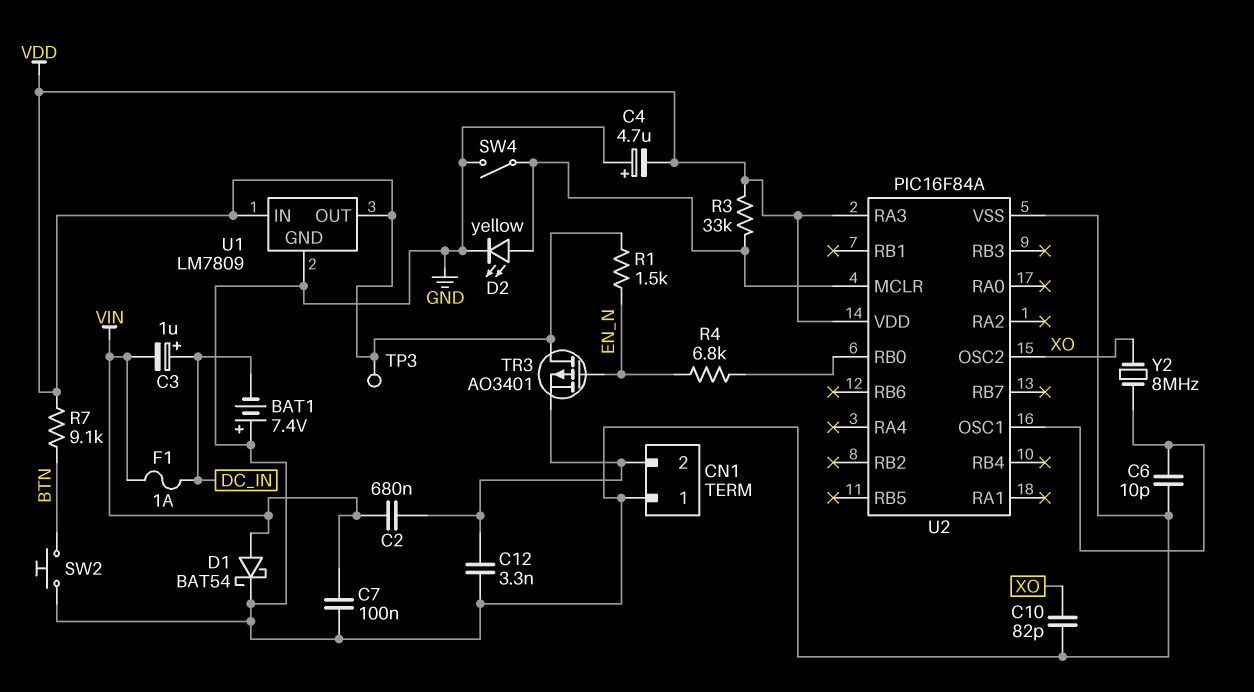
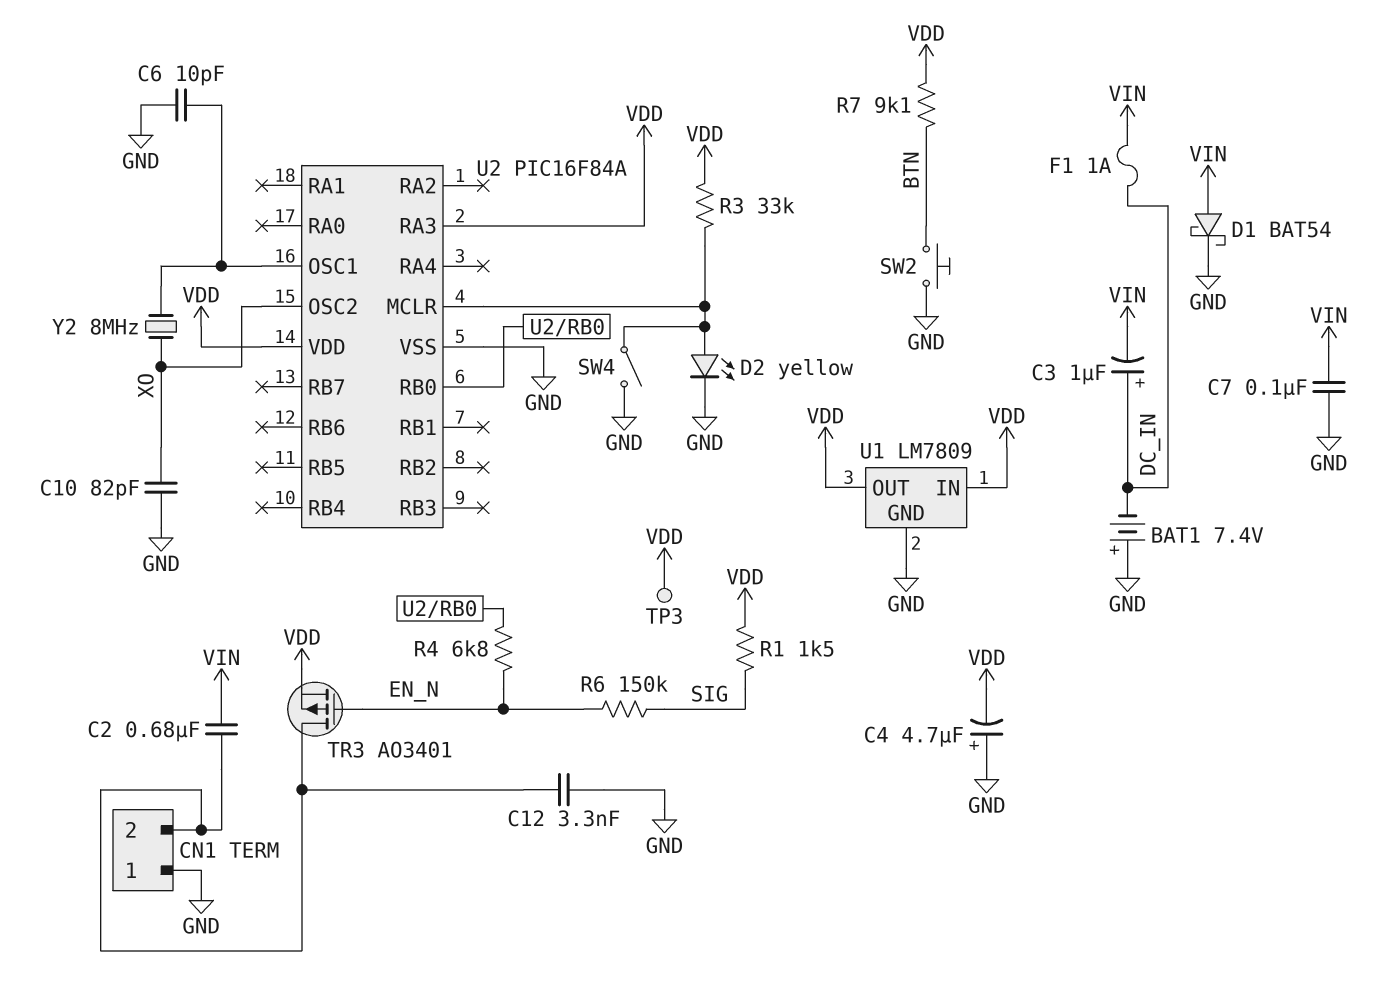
R1: 1.5k (EN_N, VDD) -> 1.5k (SIG, VDD)
R6: none -> 150k (EN_N, SIG)
TR3: PMOS AO3401 (G EN_N, D VDD, S CN1/2) -> PMOS AO3401 (G EN_N, D CN1/2, S VDD)

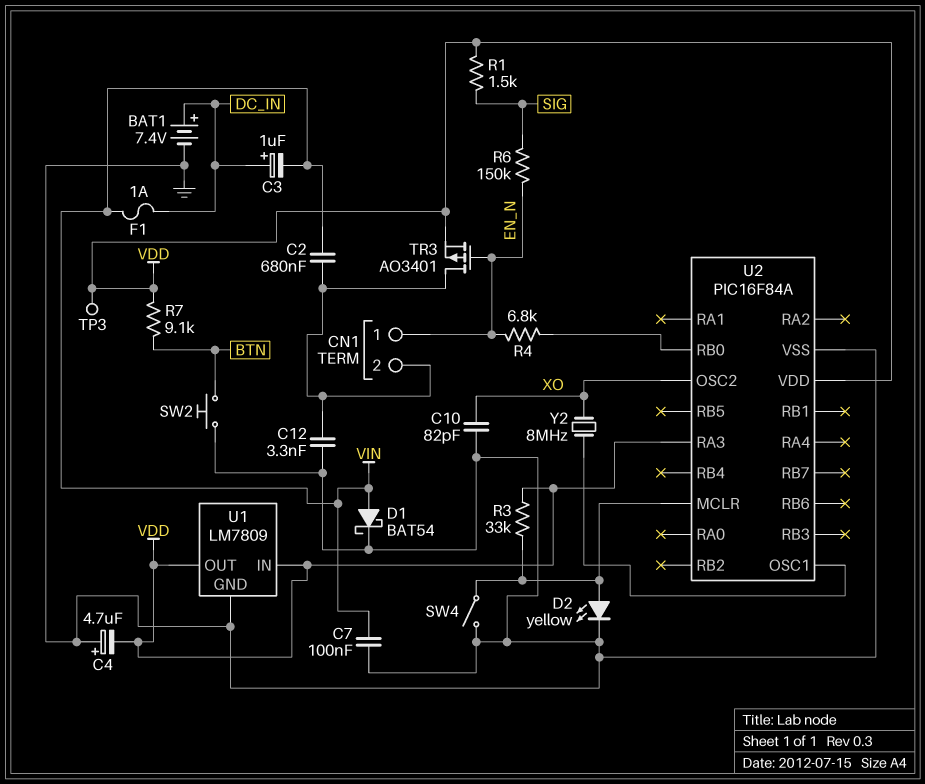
BAT1: 7.4V (plus GND, minus DC_IN) -> 7.4V (plus DC_IN, minus GND)
C6: 10pF (GND, U2/OSC1) -> none
CN1 pin 1: GND -> EN_N

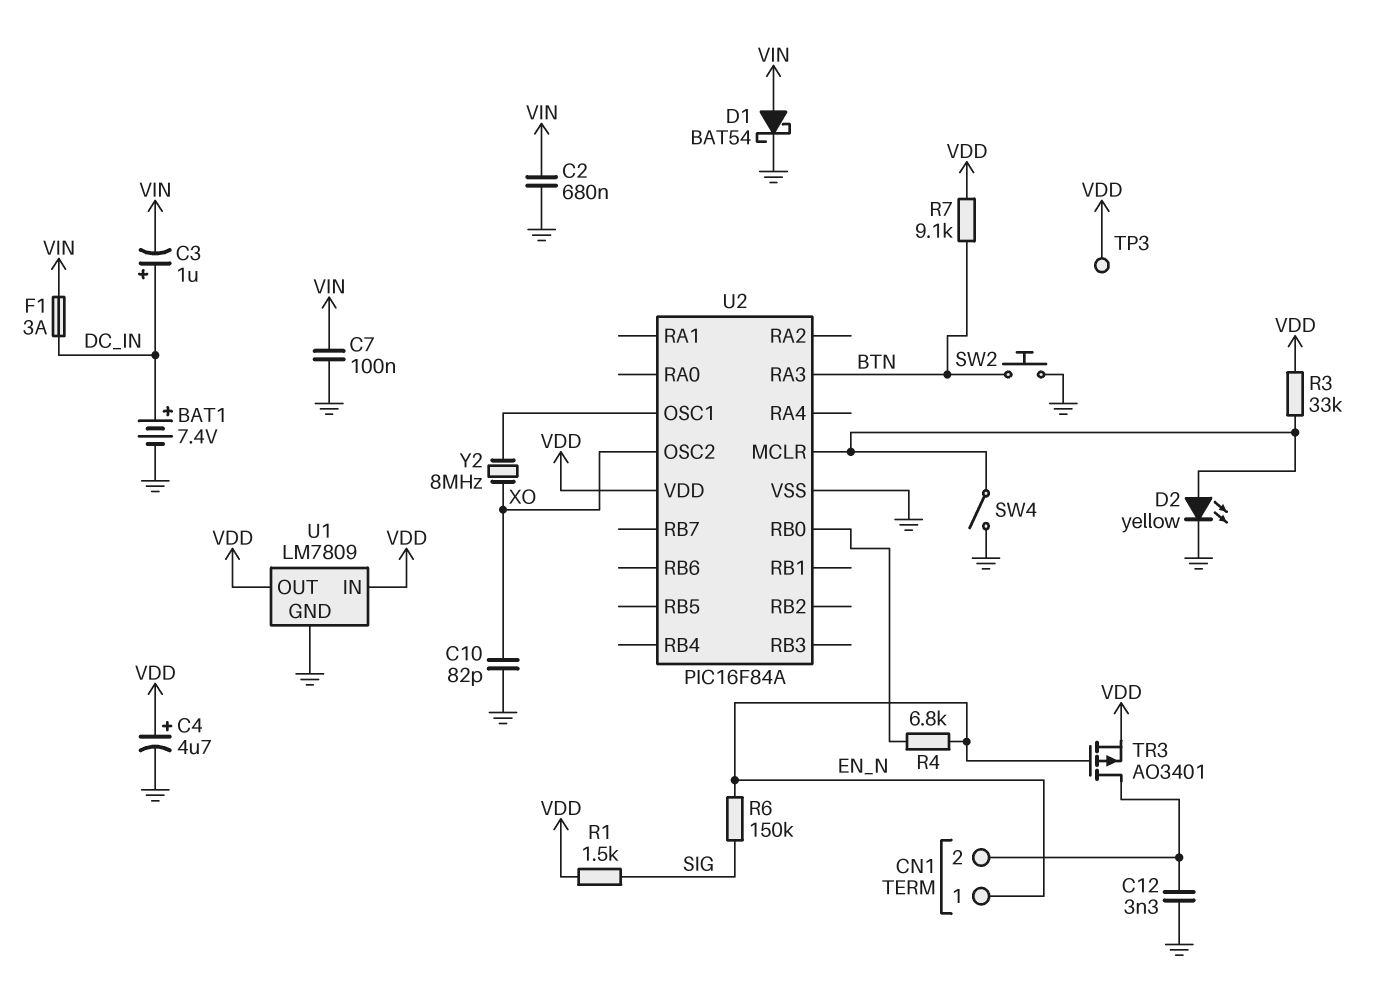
C2: 680nF (CN1/2, VIN) -> 680nF (GND, VIN)
C4: 4.7uF (plus GND, minus VDD) -> 4.7uF (plus VDD, minus GND)
F1: 1A (DC_IN, VIN) -> 3A (DC_IN, VIN)
U2 pin RA3: VDD -> BTN

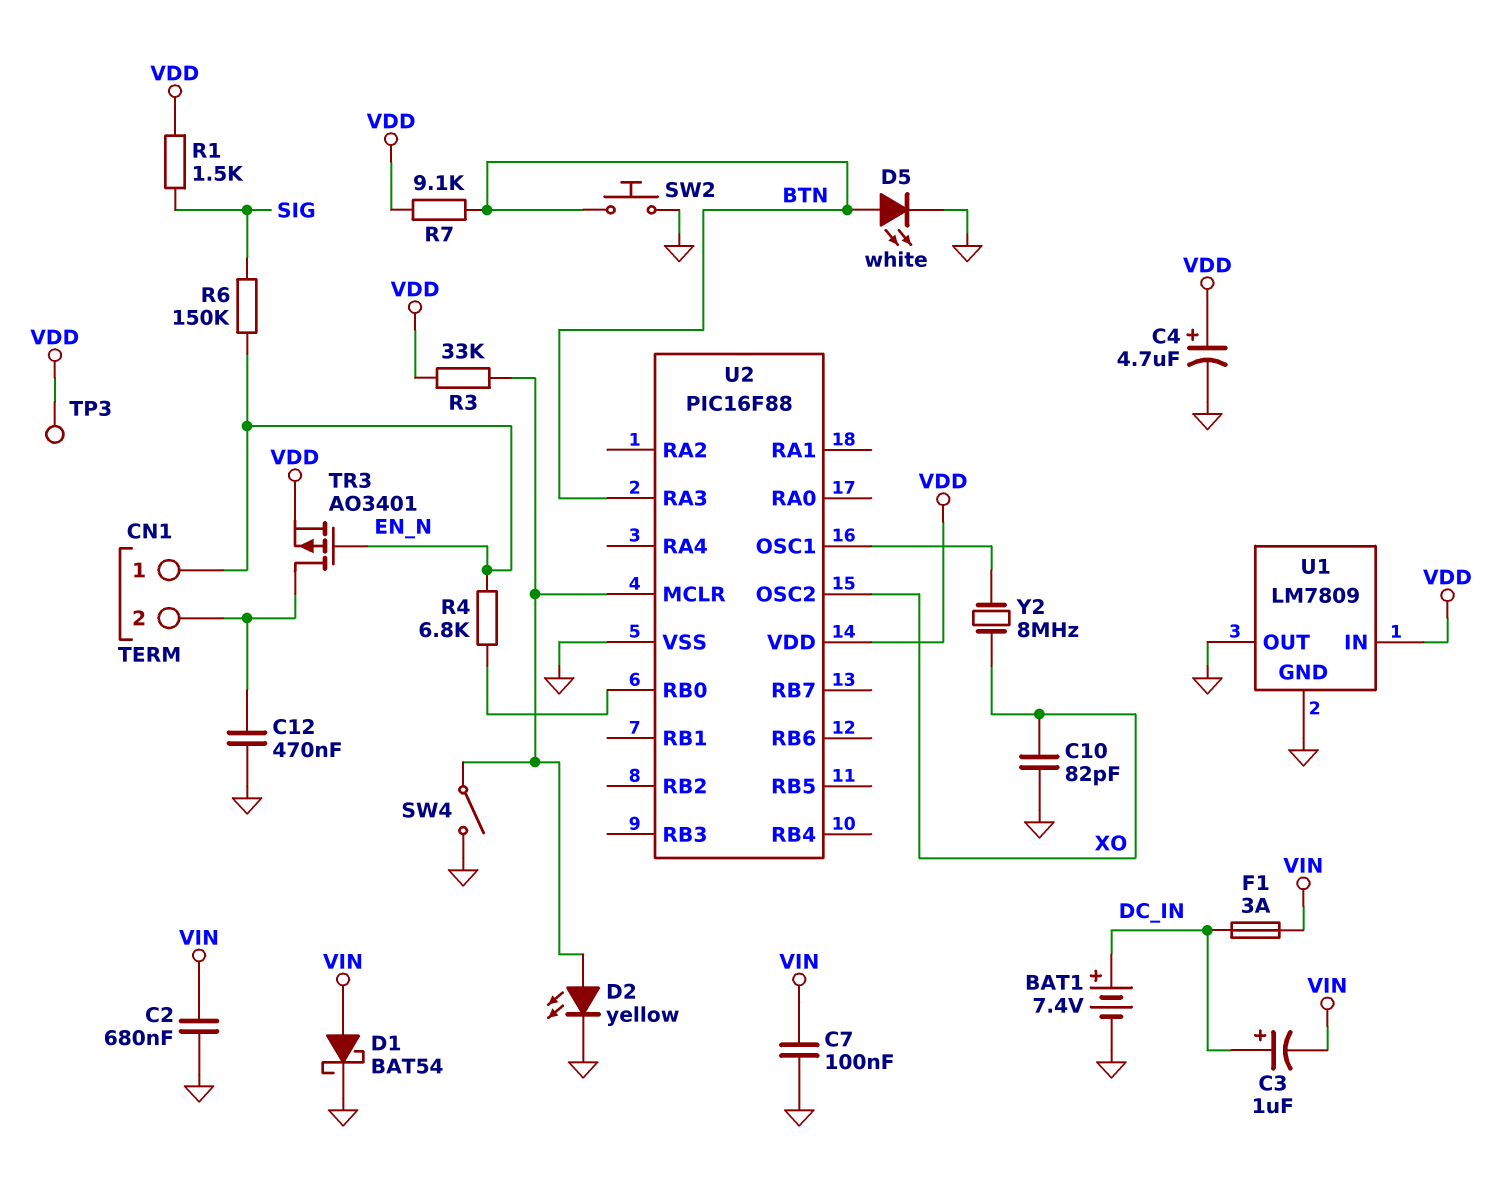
C12: 3.3nF (CN1/2, GND) -> 470nF (CN1/2, GND)
D5: none -> LED white (A BTN, K GND)
U1 pin OUT: VDD -> GND
U2: PIC16F84A -> PIC16F88

